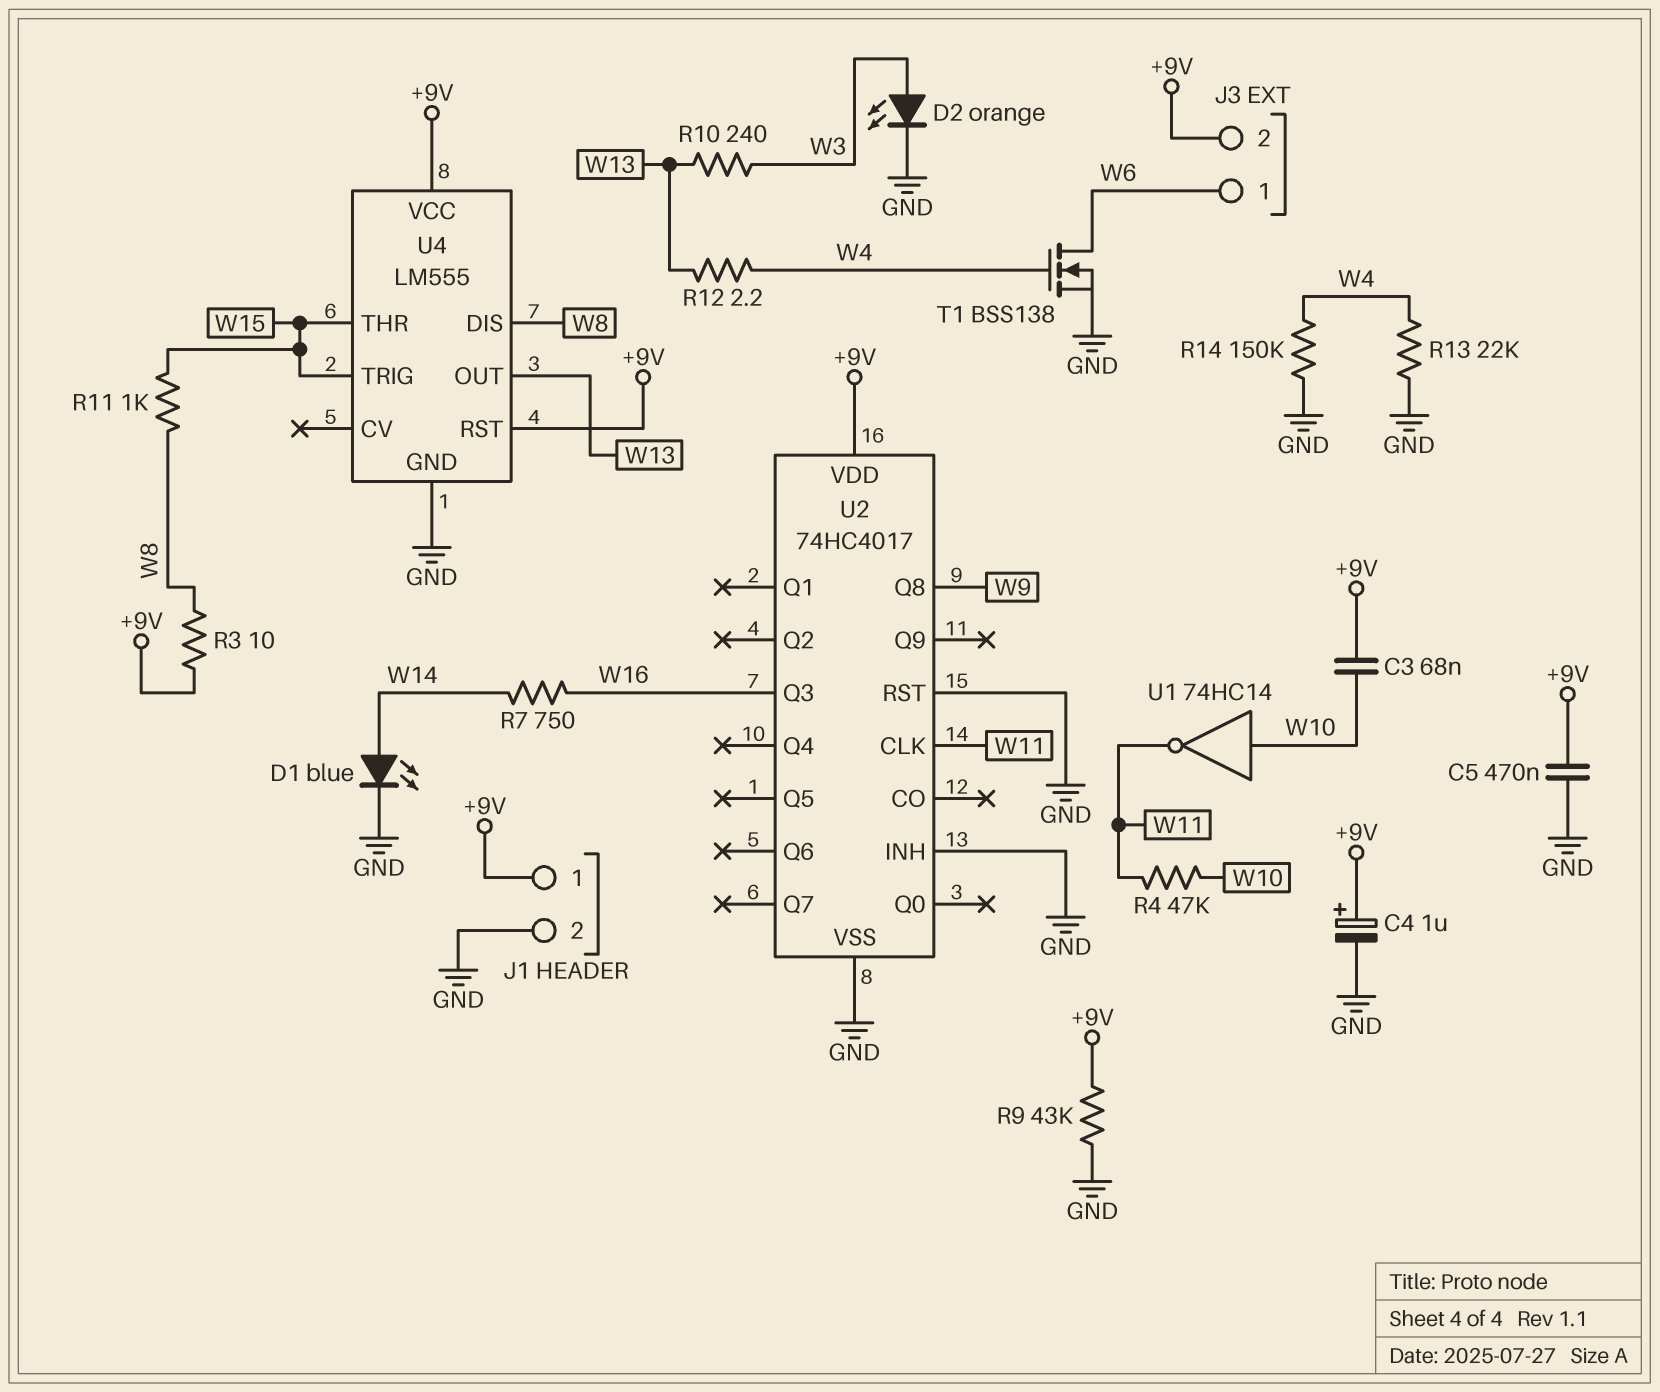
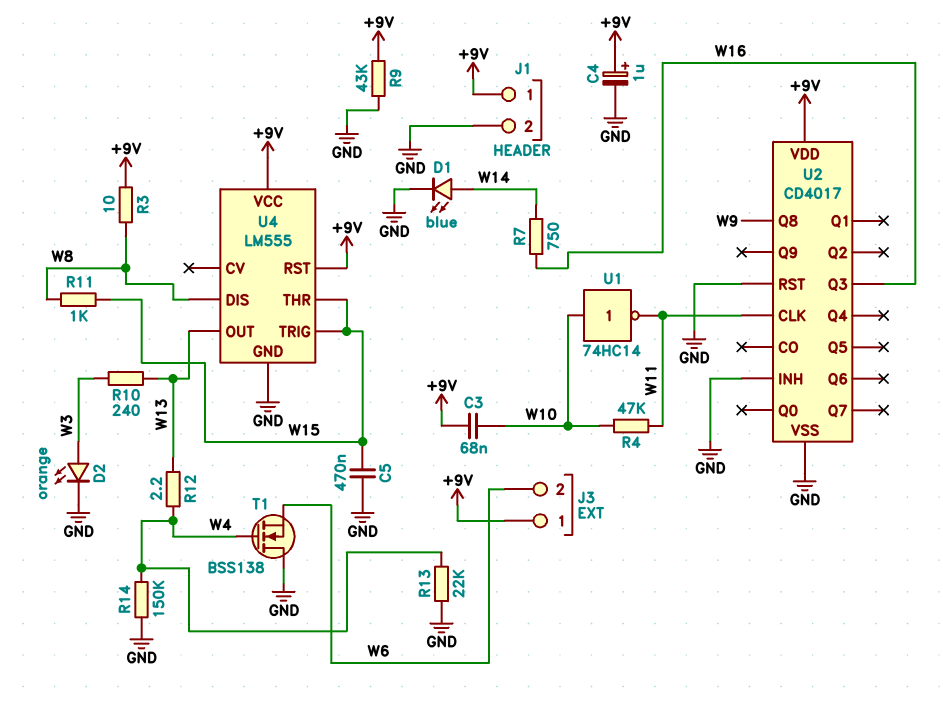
C5: 470nF (+9V, GND) -> 470nF (GND, W15)
J3 pin 1: W6 -> +9V
J3 pin 2: +9V -> W6
T1: NMOS BSS138 (G W4, D W6, S GND) -> NMOS BSS138 (G W4, D GND, S W6)
U2: 74HC4017 -> CD4017

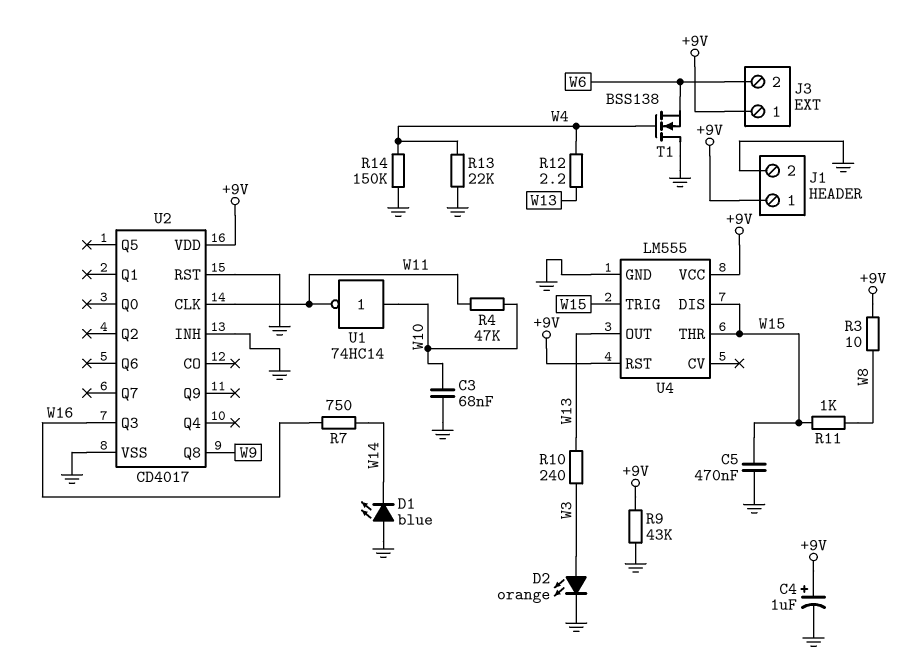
C3: 68nF (+9V, W10) -> 68nF (GND, W10)
D1: LED blue (A W14, K GND) -> LED blue (A GND, K W14)
U4 pin DIS: W8 -> W15

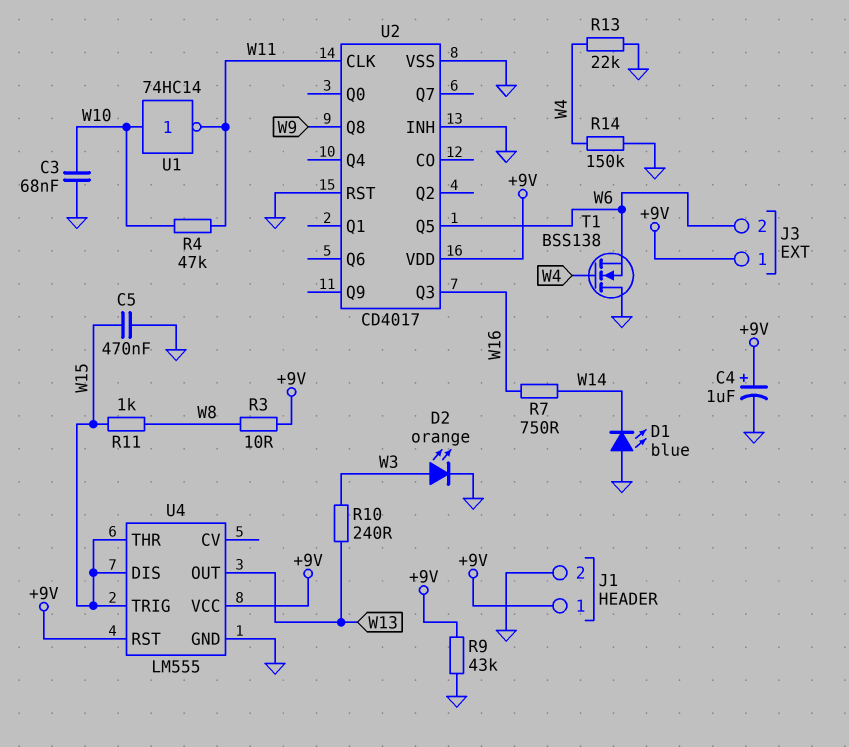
R12: 2.2 (W4, W13) -> none
U2 pin Q5: none -> W6

